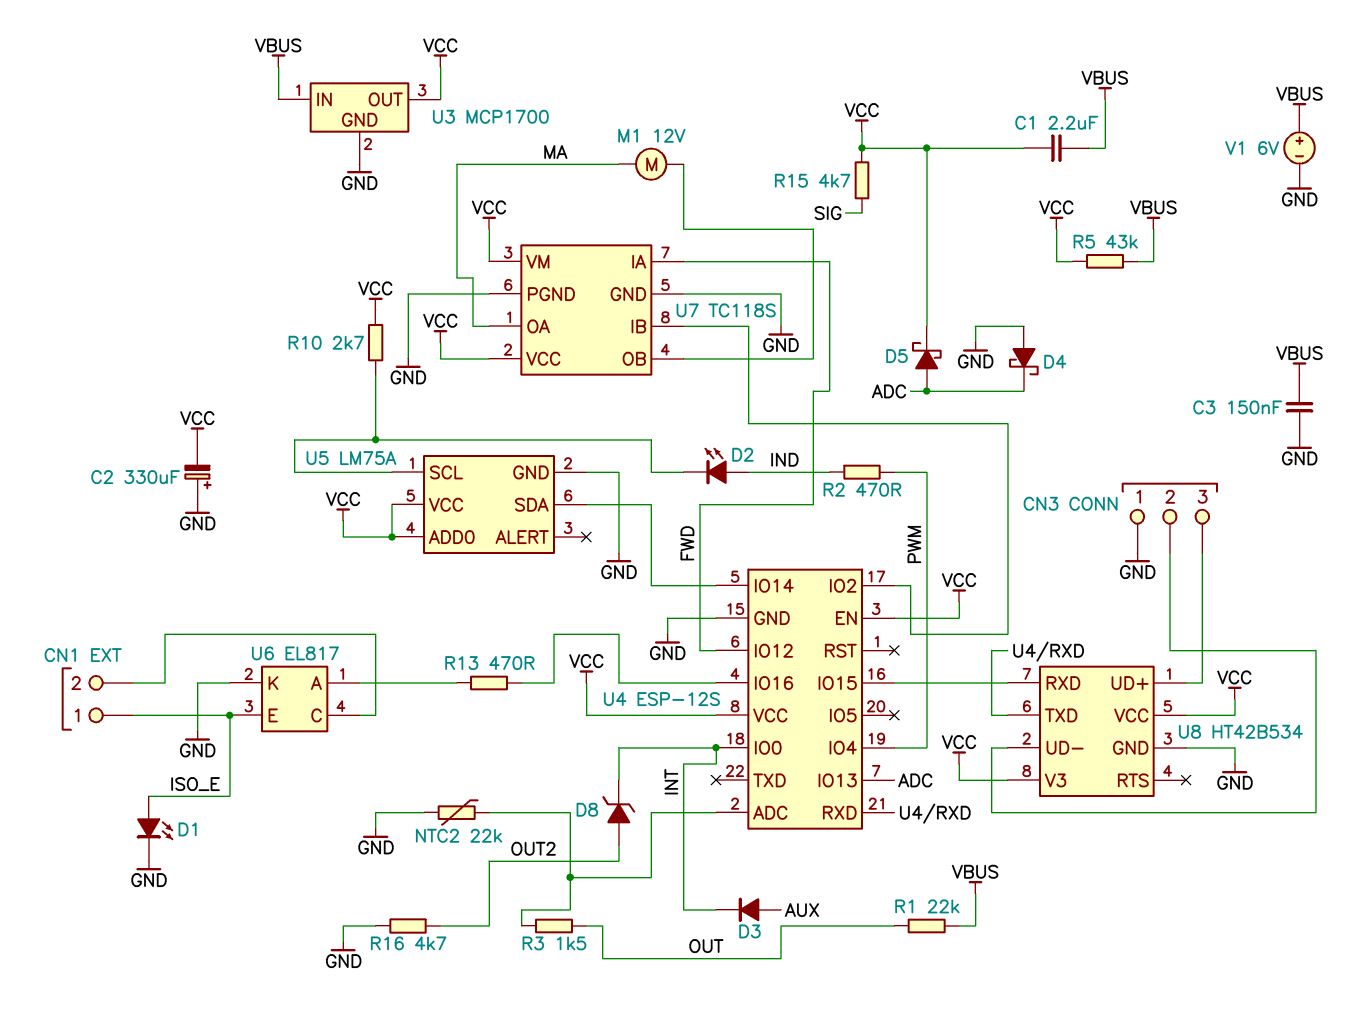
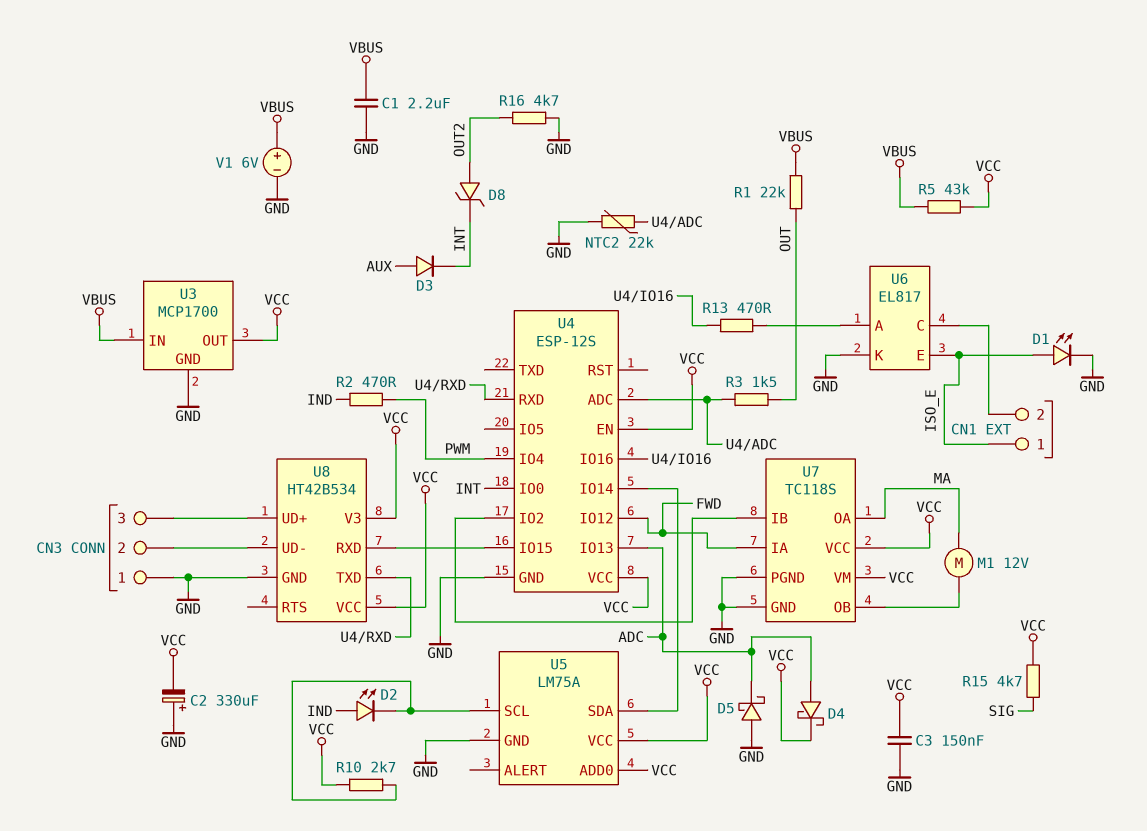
C1: 2.2uF (VBUS, VCC) -> 2.2uF (GND, VBUS)
C3: 150nF (GND, VBUS) -> 150nF (GND, VCC)
D4: schottky (A GND, K ADC) -> schottky (A ADC, K VCC)
D5: schottky (A ADC, K VCC) -> schottky (A GND, K ADC)

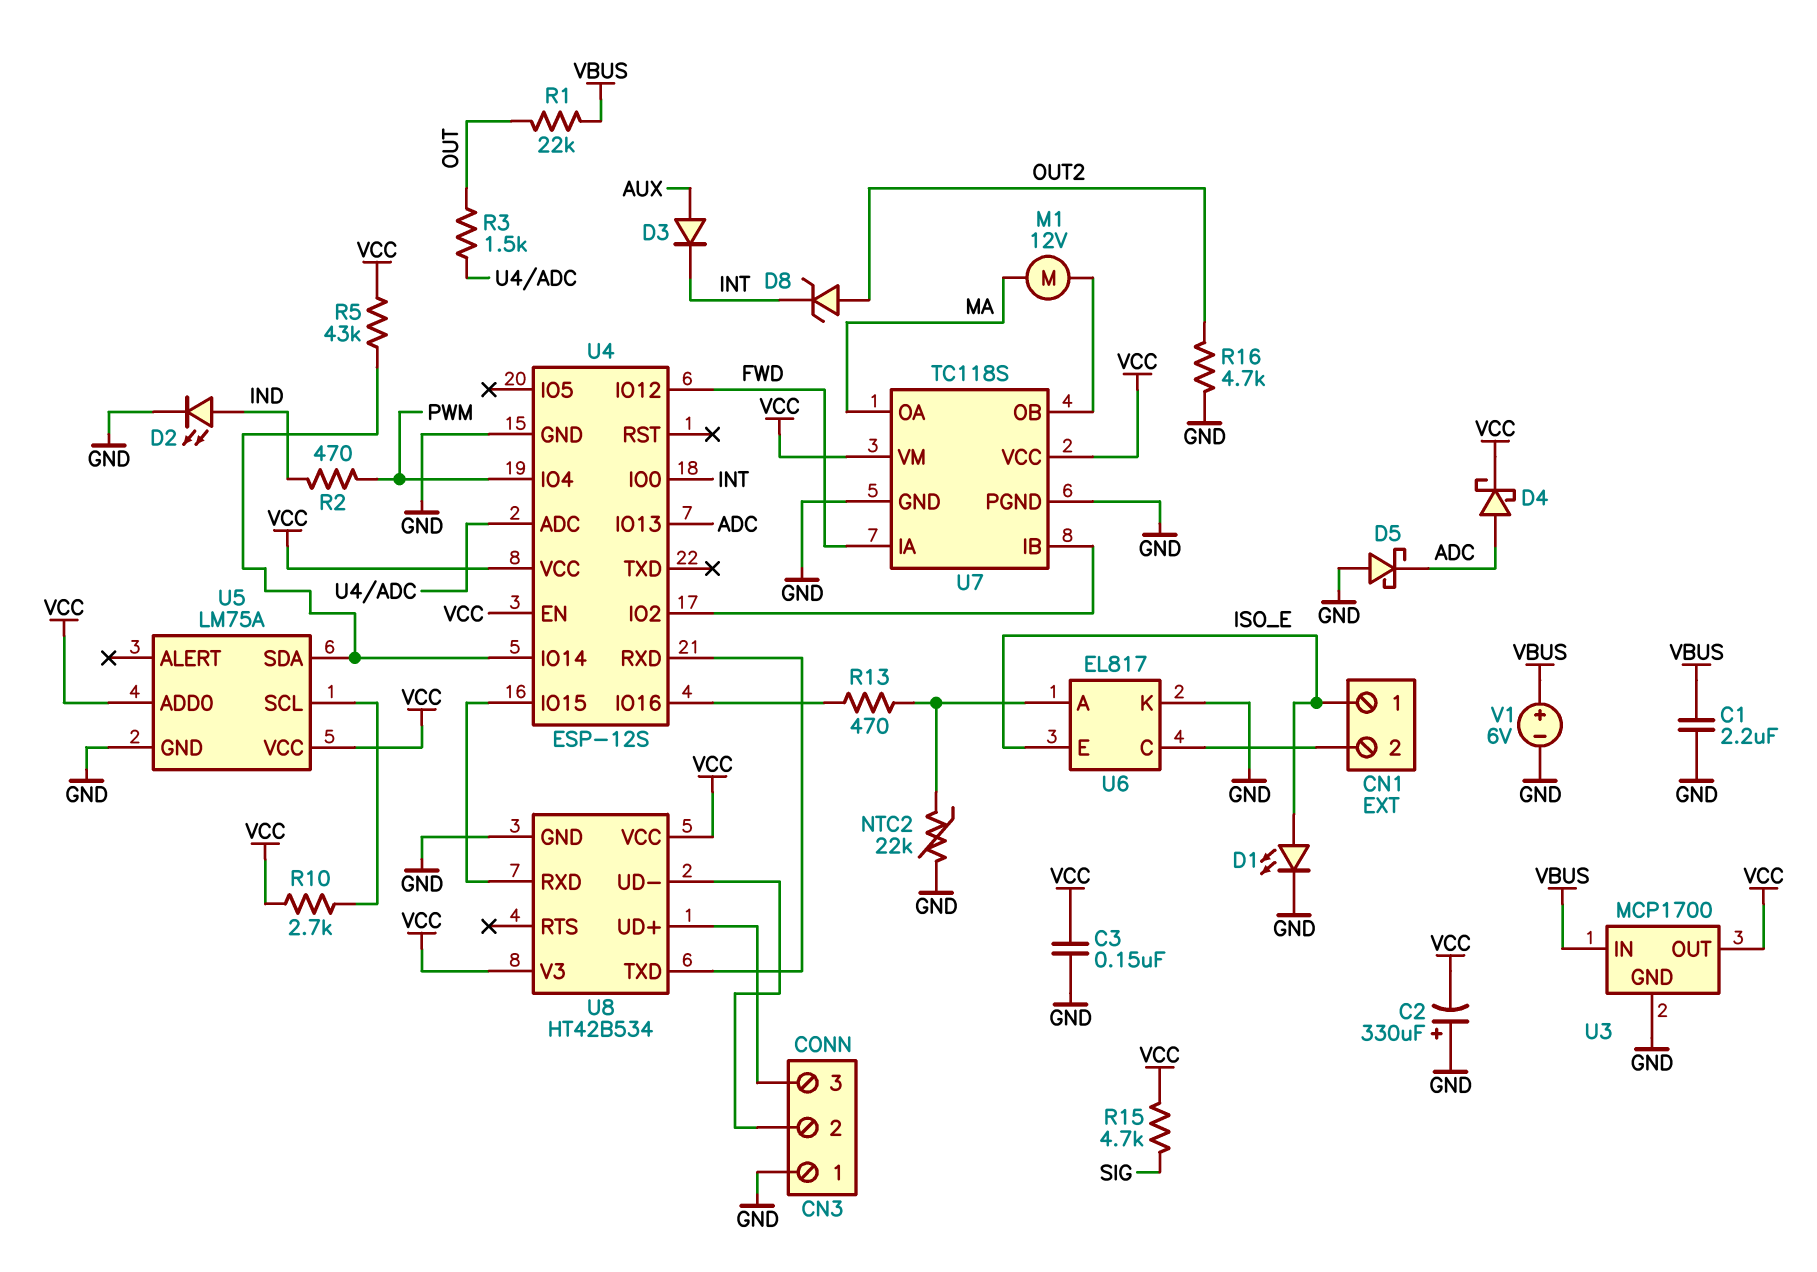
D2: LED (A IND, K U5/SCL) -> LED (A IND, K GND)
NTC2: 22k (GND, U4/ADC) -> 22k (GND, U6/A)
R5: 43k (VBUS, VCC) -> 43k (U4/IO14, VCC)

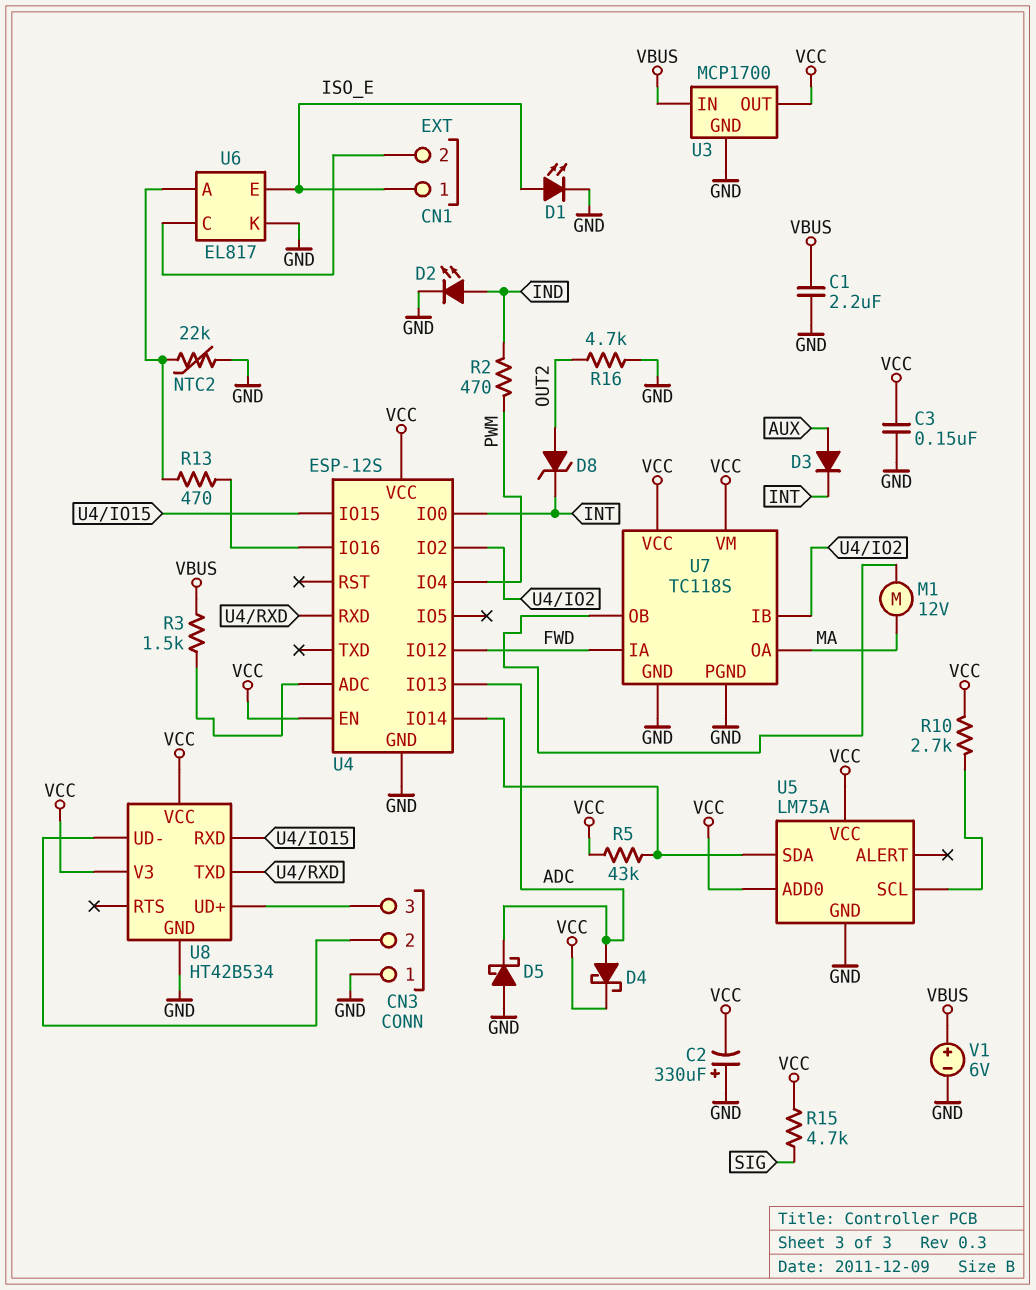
R1: 22k (OUT, VBUS) -> none
R3: 1.5k (OUT, U4/ADC) -> 1.5k (U4/ADC, VBUS)

